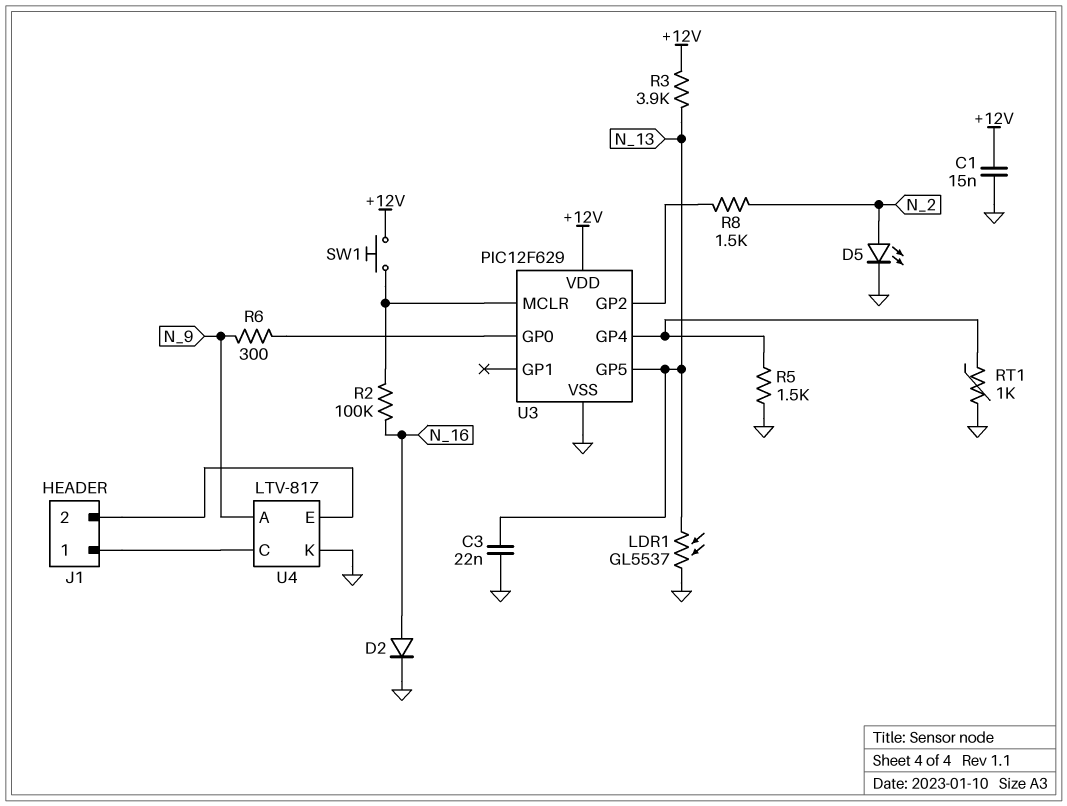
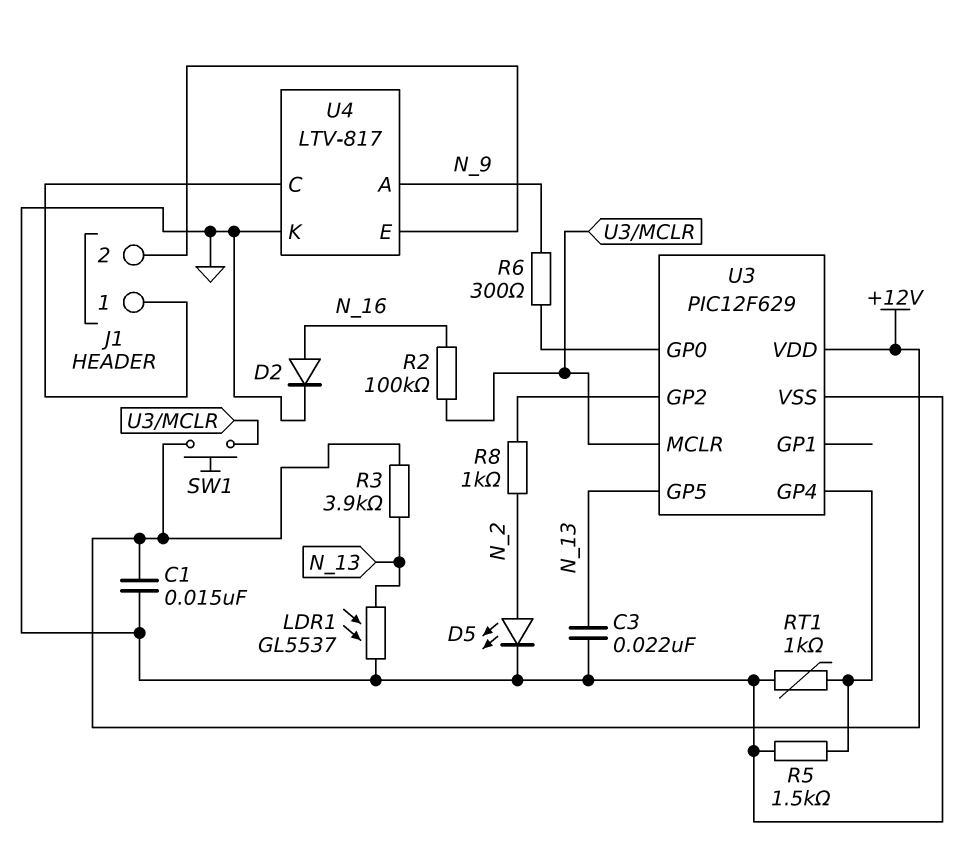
R8: 1.5k (N_2, U3/GP2) -> 1k (N_2, U3/GP2)

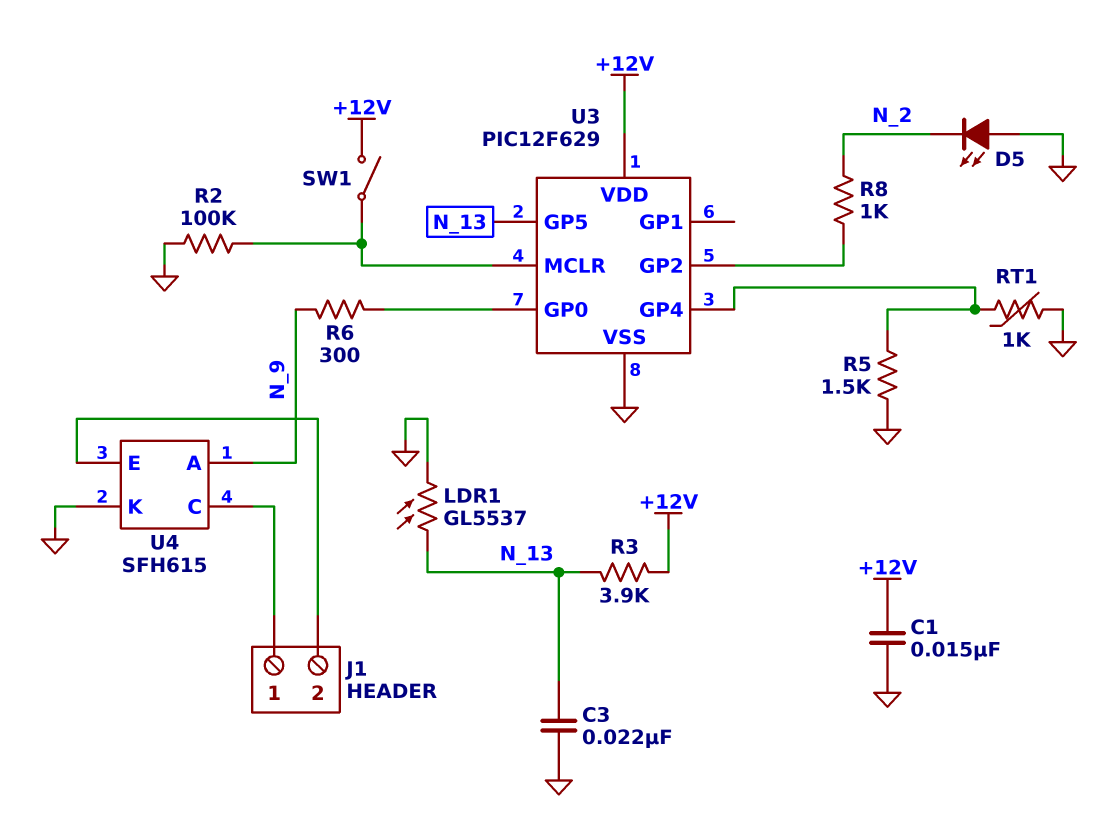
D2: diode (A N_16, K GND) -> none
D5: LED (A N_2, K GND) -> LED (A GND, K N_2)
R2: 100k (N_16, U3/MCLR) -> 100k (GND, U3/MCLR)
SW1: button (+12V, U3/MCLR) -> switch (+12V, U3/MCLR)
U4: LTV-817 -> SFH615

